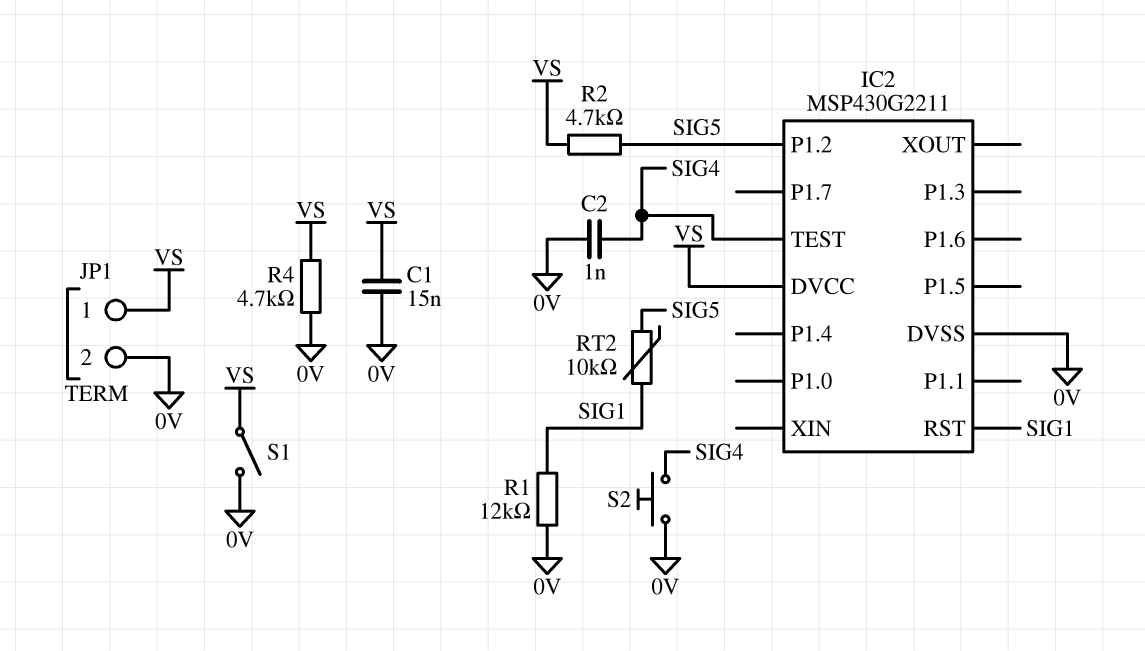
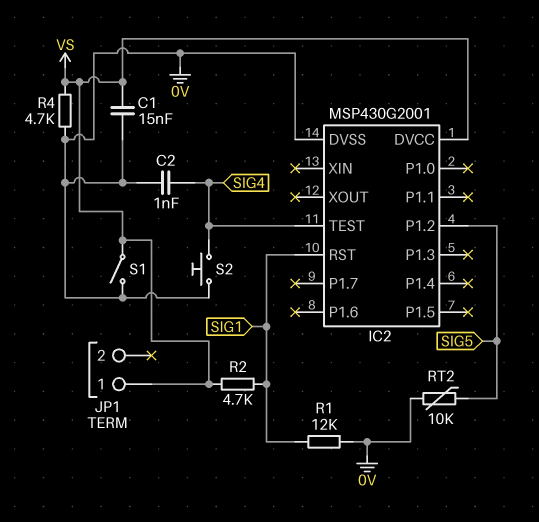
IC2: MSP430G2211 -> MSP430G2001
JP1 pin 2: 0V -> none
R2: 4.7k (SIG5, VS) -> 4.7k (SIG1, VS)
RT2: 10k (SIG1, SIG5) -> 10k (0V, SIG5)

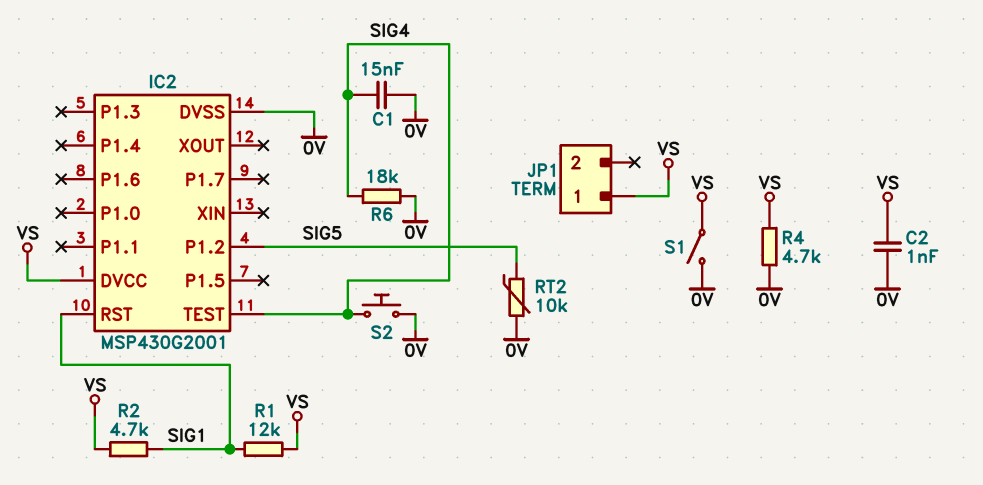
C1: 15nF (0V, VS) -> 15nF (0V, SIG4)
C2: 1nF (0V, SIG4) -> 1nF (0V, VS)
R1: 12k (0V, SIG1) -> 12k (SIG1, VS)
R6: none -> 18k (0V, SIG4)

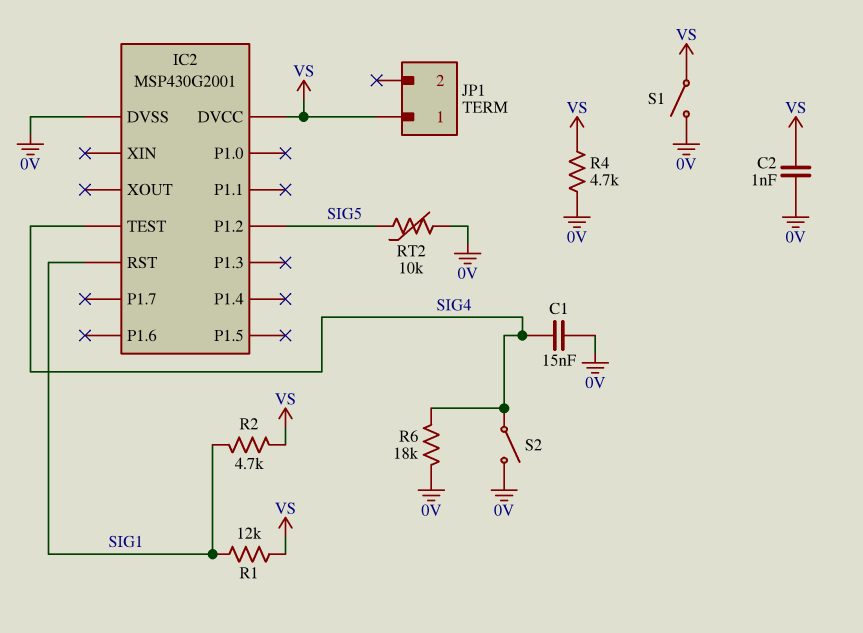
S2: button (0V, SIG4) -> switch (0V, SIG4)

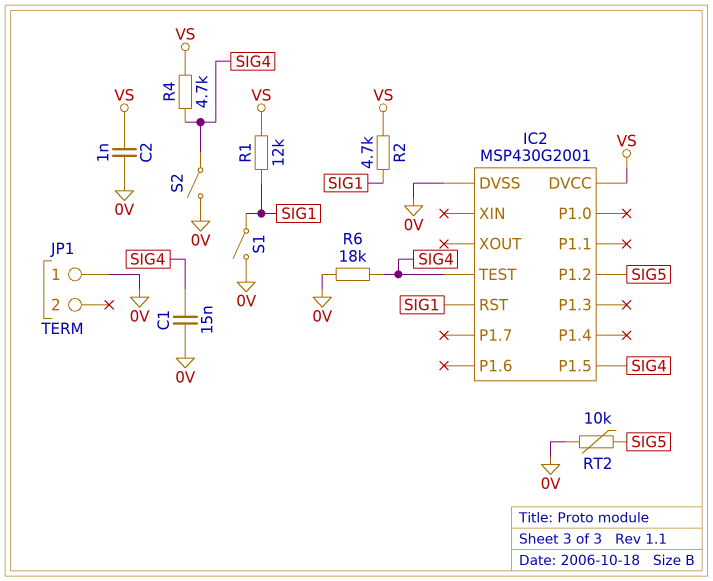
IC2 pin P1.5: none -> SIG4
JP1 pin 1: VS -> 0V
R4: 4.7k (0V, VS) -> 4.7k (SIG4, VS)
S1: switch (0V, VS) -> switch (0V, SIG1)

